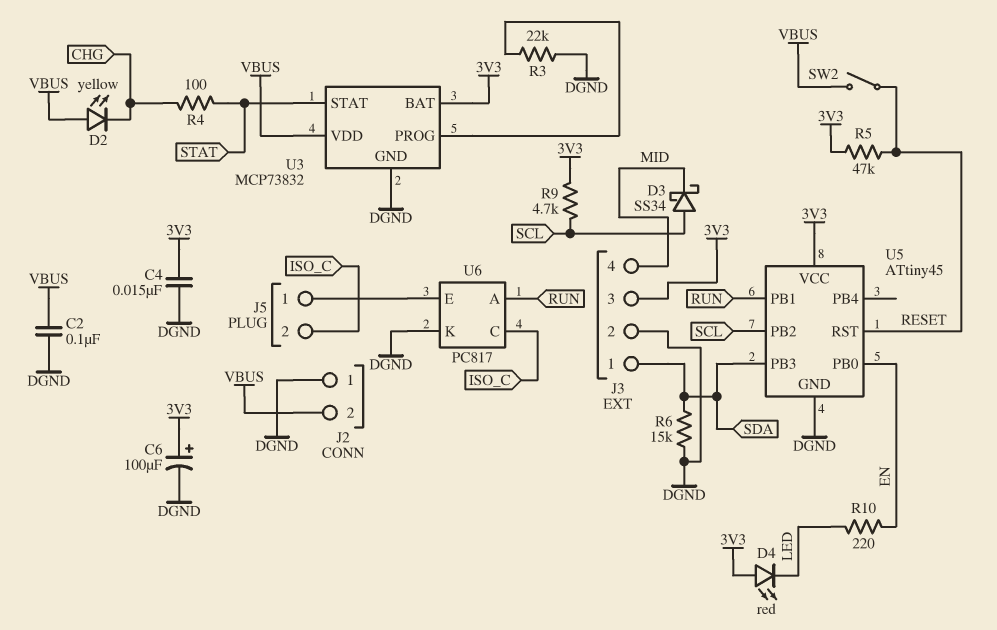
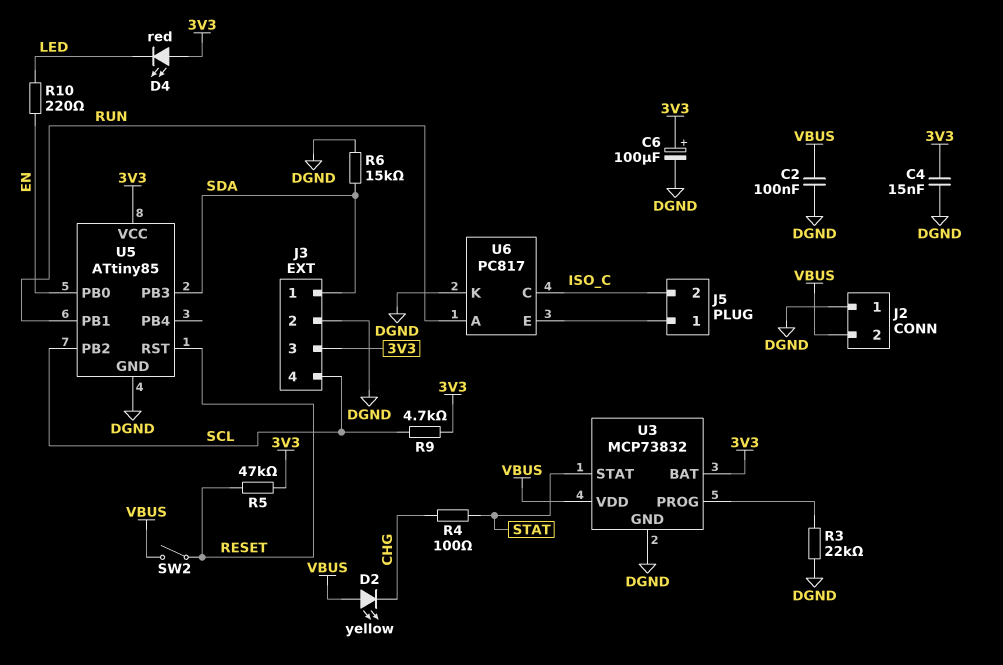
D3: schottky SS34 (A SCL, K MID) -> none
J3 pin 4: MID -> SCL
U5: ATtiny45 -> ATtiny85

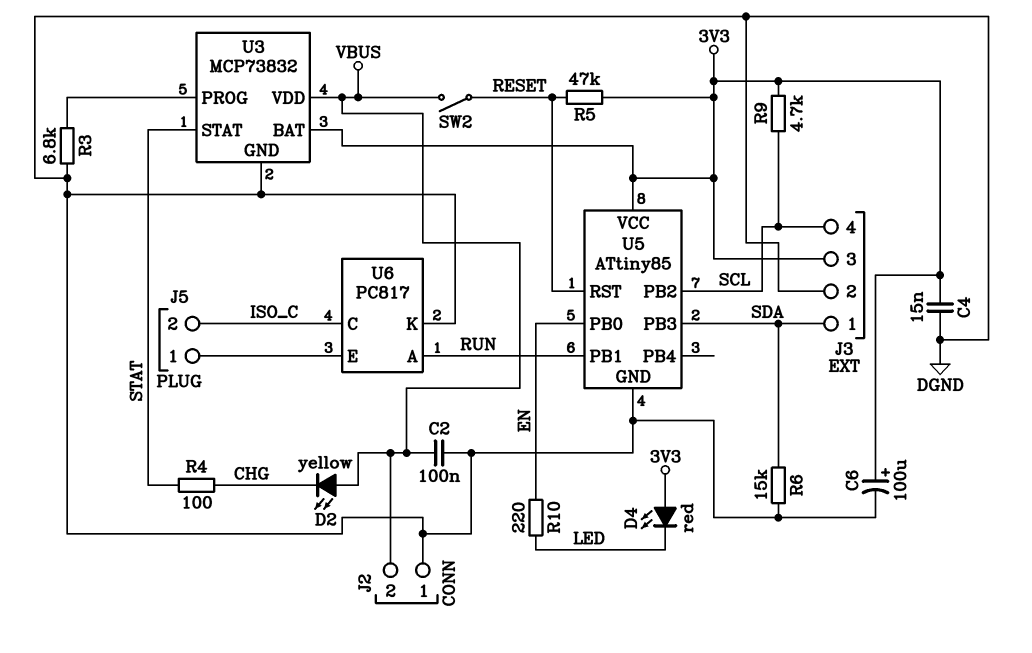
R3: 22k (DGND, U3/PROG) -> 6.8k (DGND, U3/PROG)

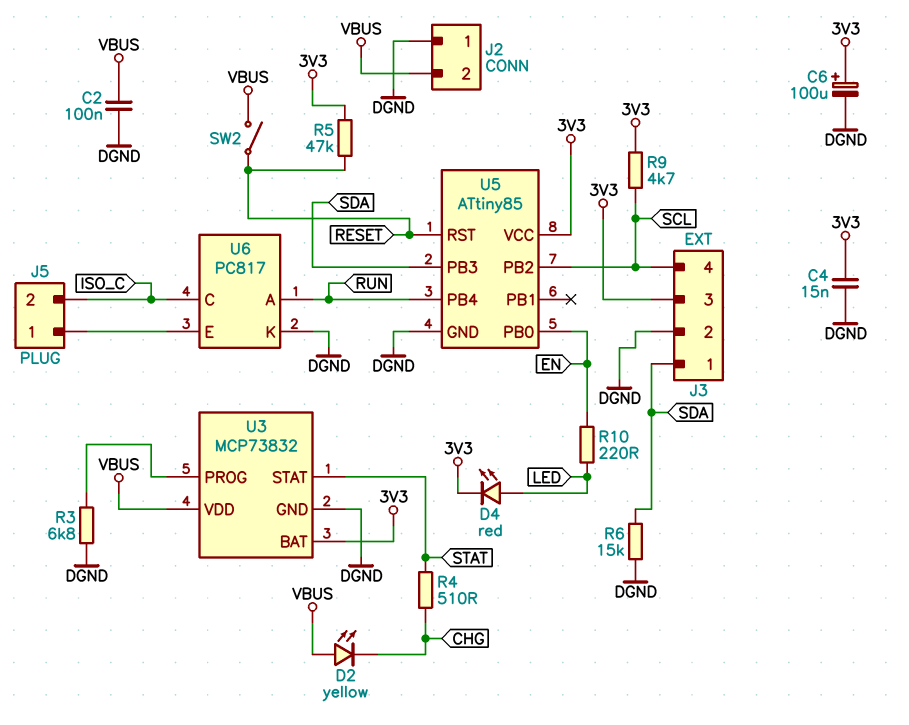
D4: LED red (A 3V3, K LED) -> LED red (A LED, K 3V3)
R4: 100 (CHG, STAT) -> 510 (CHG, STAT)
U5 pin PB1: RUN -> none
U5 pin PB4: none -> RUN

